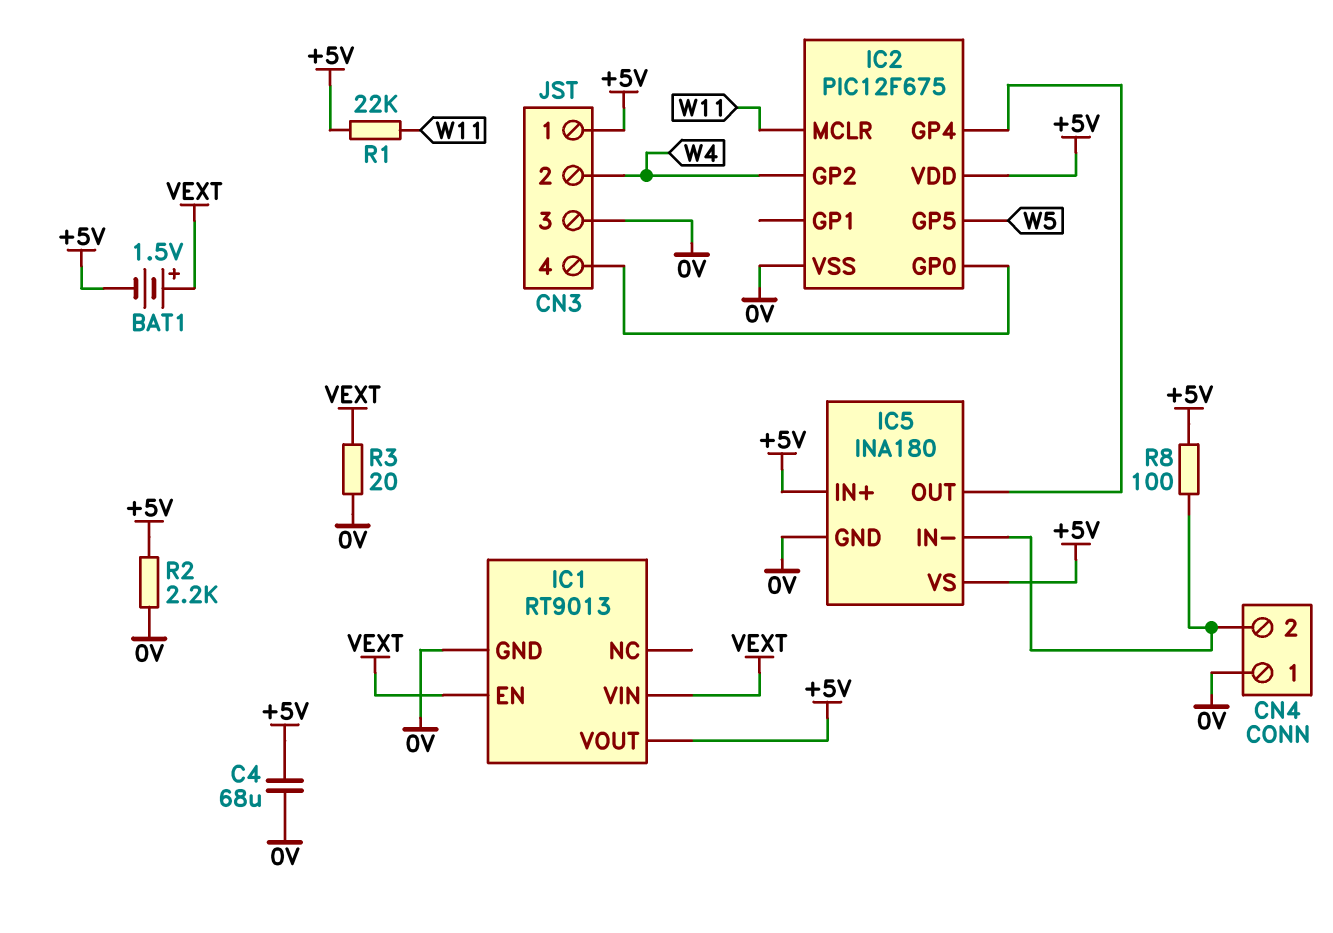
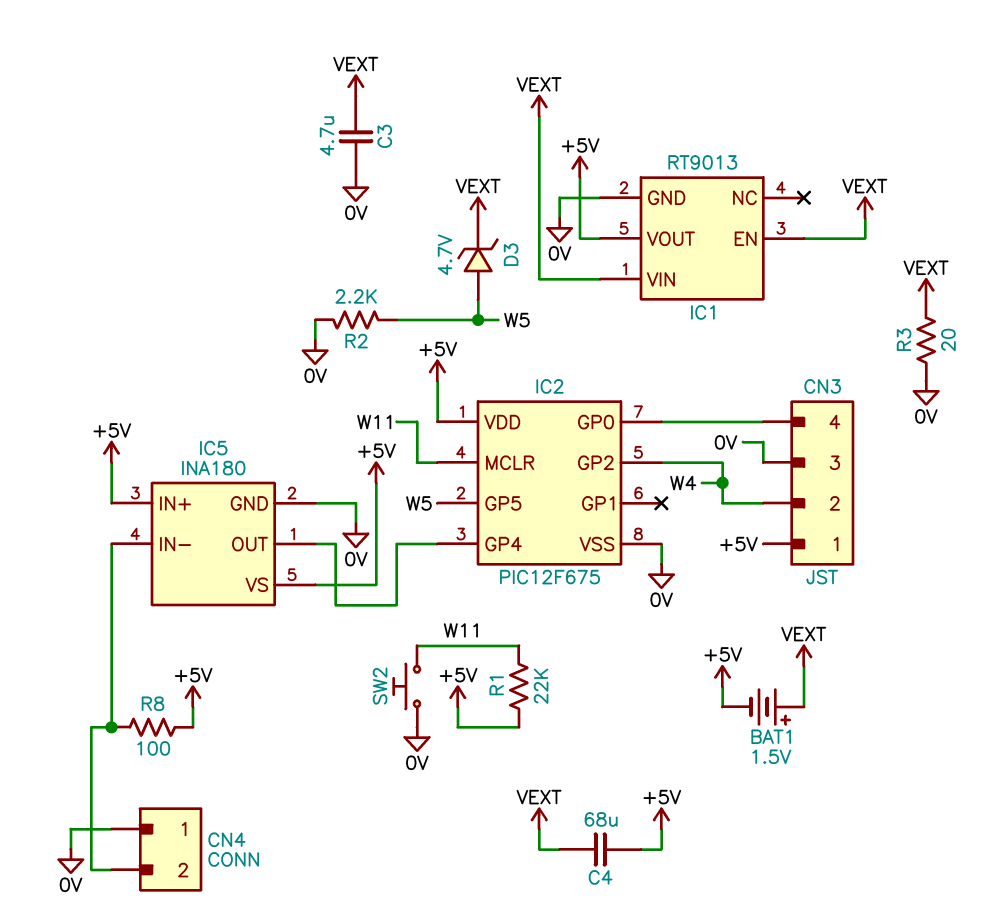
C3: none -> 4.7uF (0V, VEXT)
C4: 68uF (+5V, 0V) -> 68uF (+5V, VEXT)
D3: none -> zener 4.7V (A W5, K VEXT)
R2: 2.2k (+5V, 0V) -> 2.2k (0V, W5)
SW2: none -> button (0V, W11)

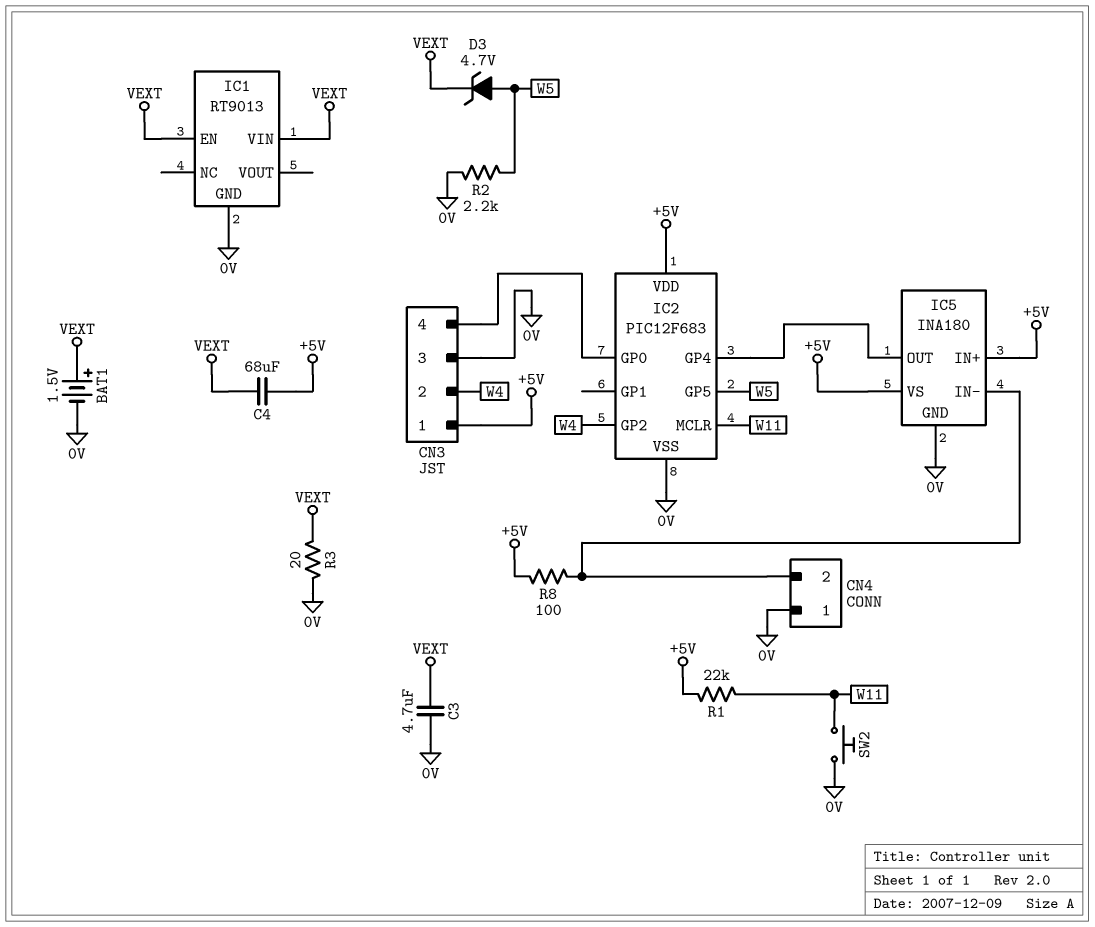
BAT1: 1.5V (plus VEXT, minus +5V) -> 1.5V (plus VEXT, minus 0V)
IC1 pin VOUT: +5V -> none
IC2: PIC12F675 -> PIC12F683

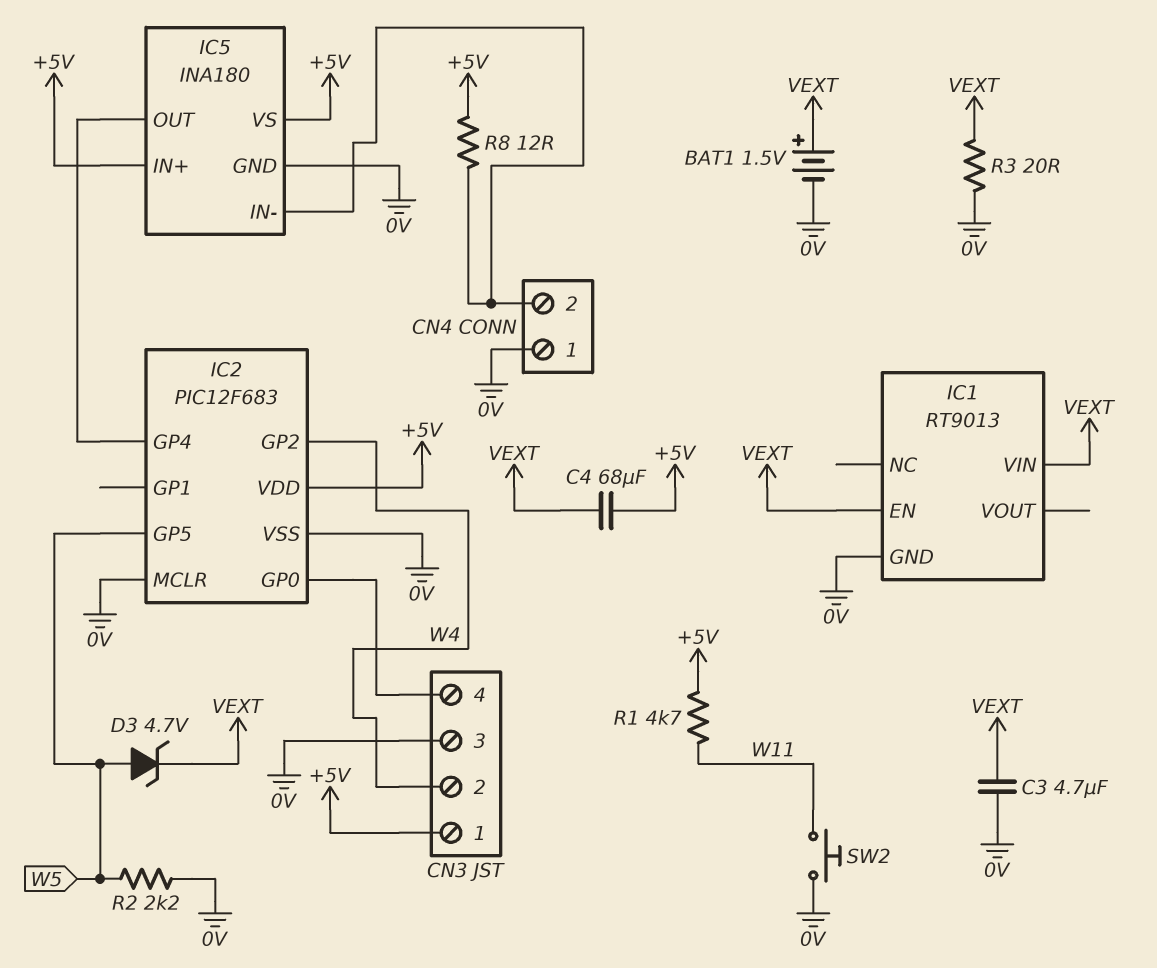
IC2 pin MCLR: W11 -> 0V
R1: 22k (+5V, W11) -> 4.7k (+5V, W11)
R8: 100 (+5V, CN4/2) -> 12 (+5V, CN4/2)

